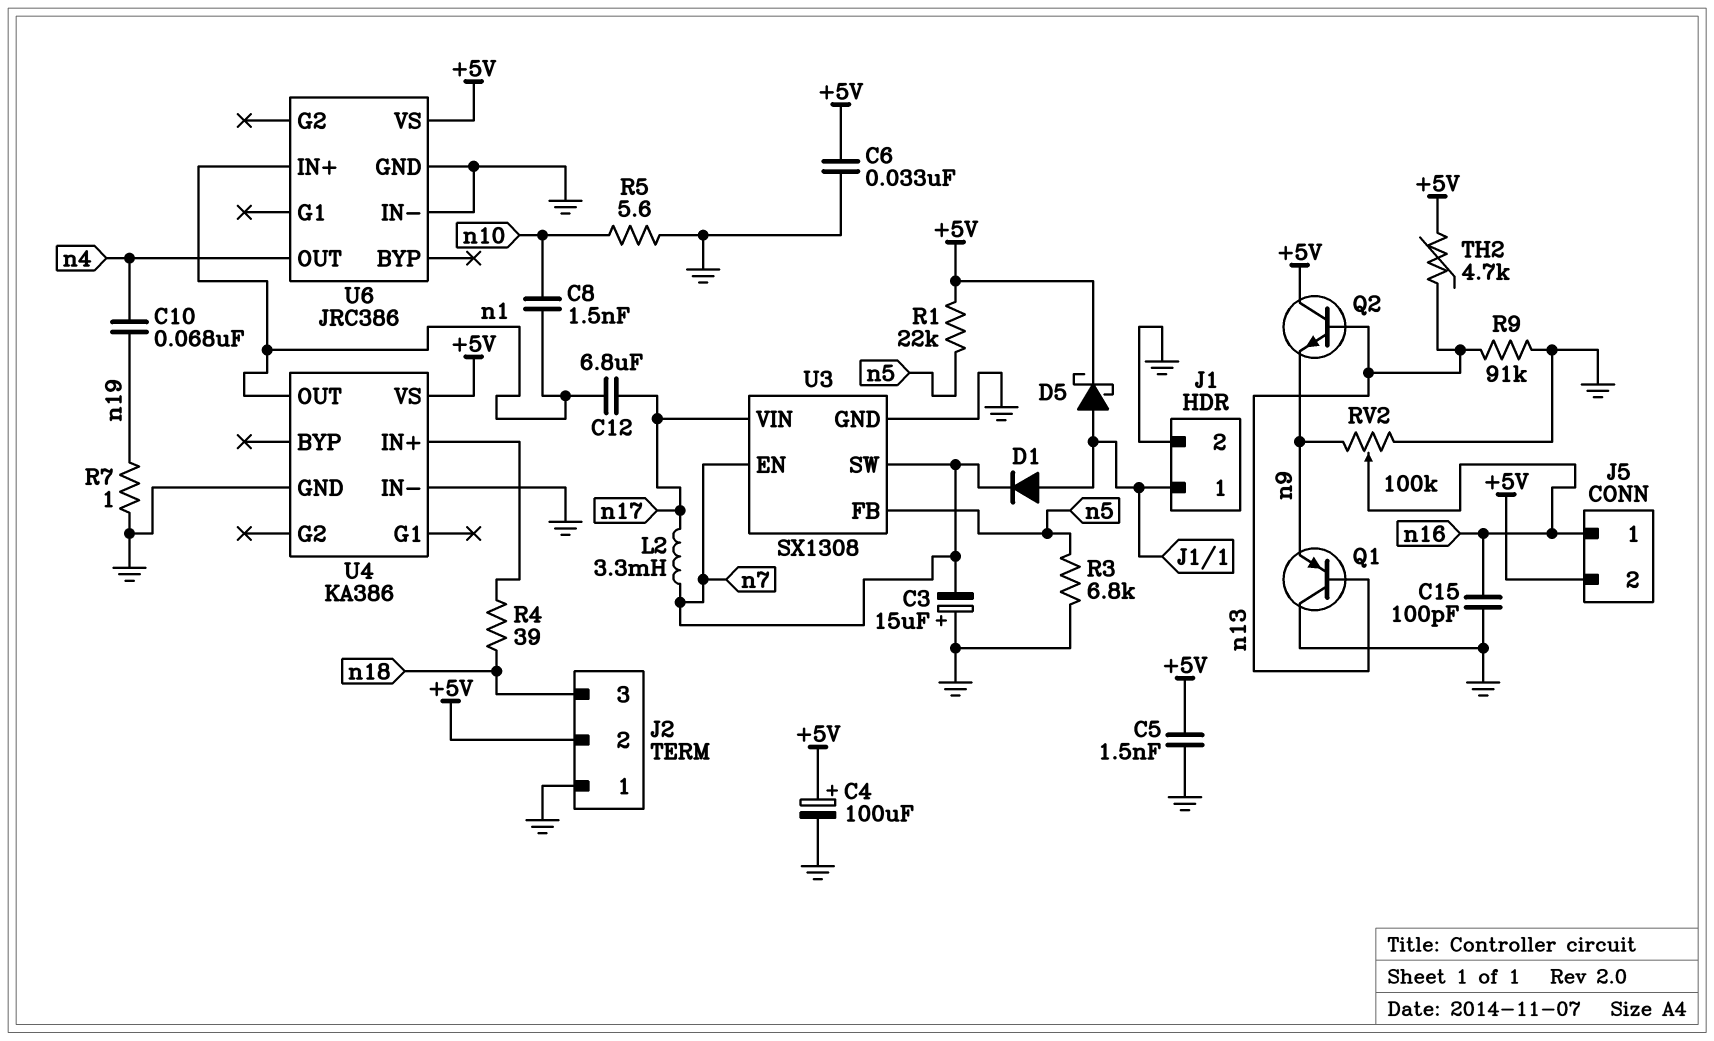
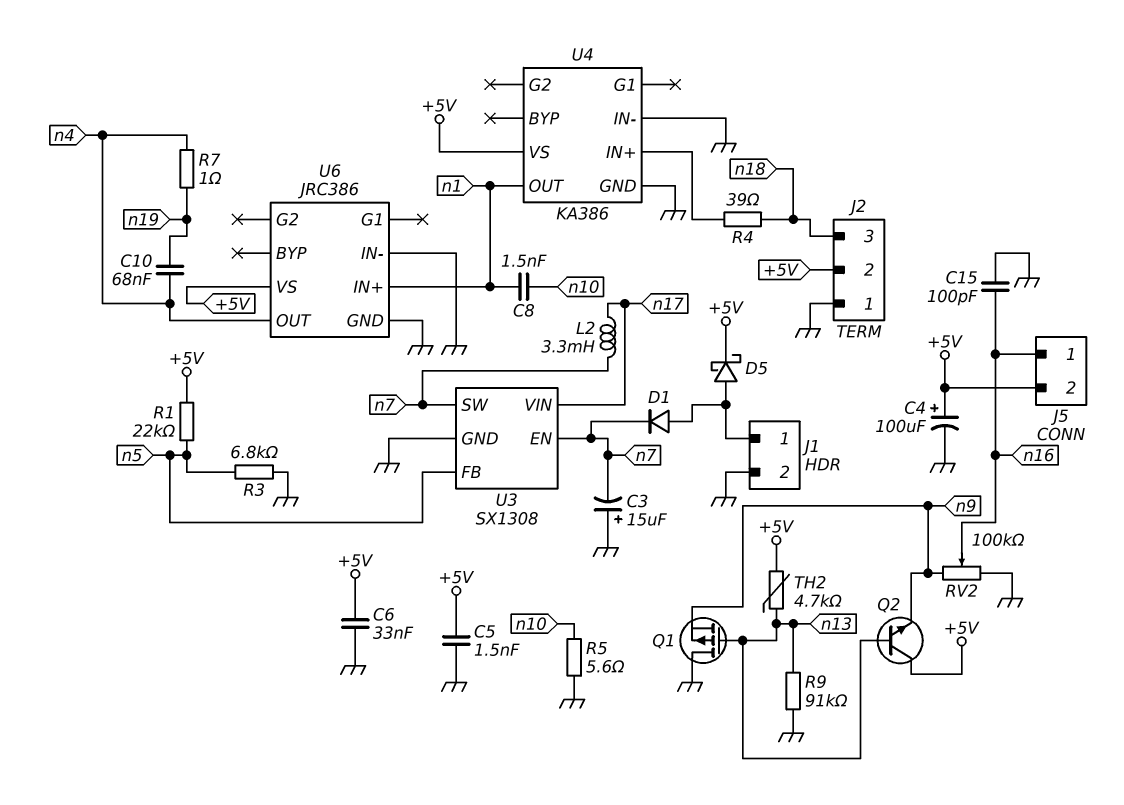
C12: 6.8uF (n1, n17) -> none
Q1: PNP (B n13, C GND, E n9) -> PMOS (G n13, D GND, S n9)
R7: 1 (GND, n19) -> 1 (n4, n19)

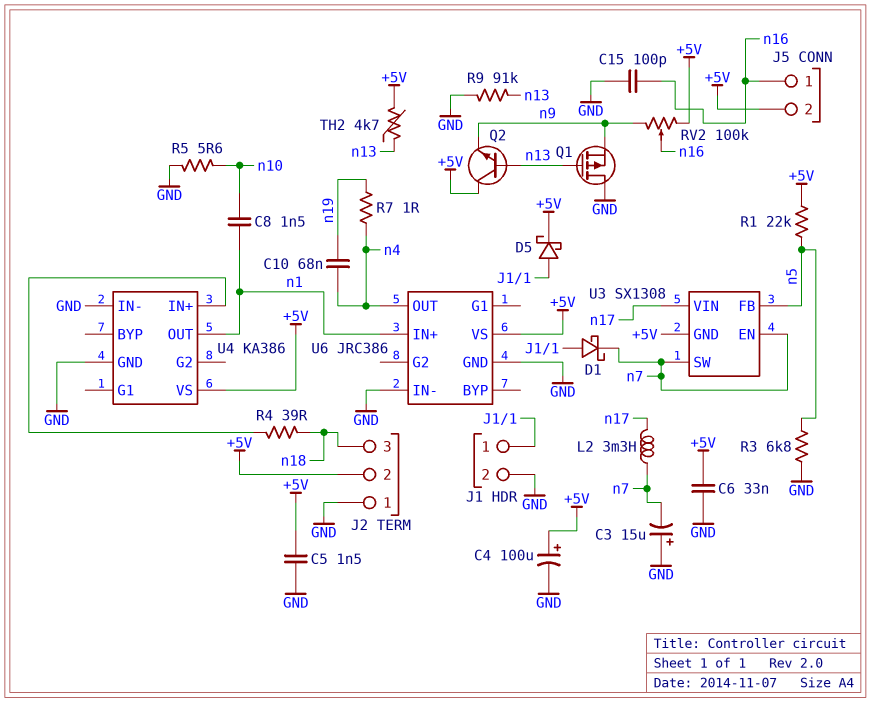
D1: diode (A J1/1, K n7) -> schottky (A J1/1, K n7)
RV2: 100k (GND, n9, wiper n16) -> 100k (+5V, n9, wiper n16)
U3 pin GND: GND -> +5V

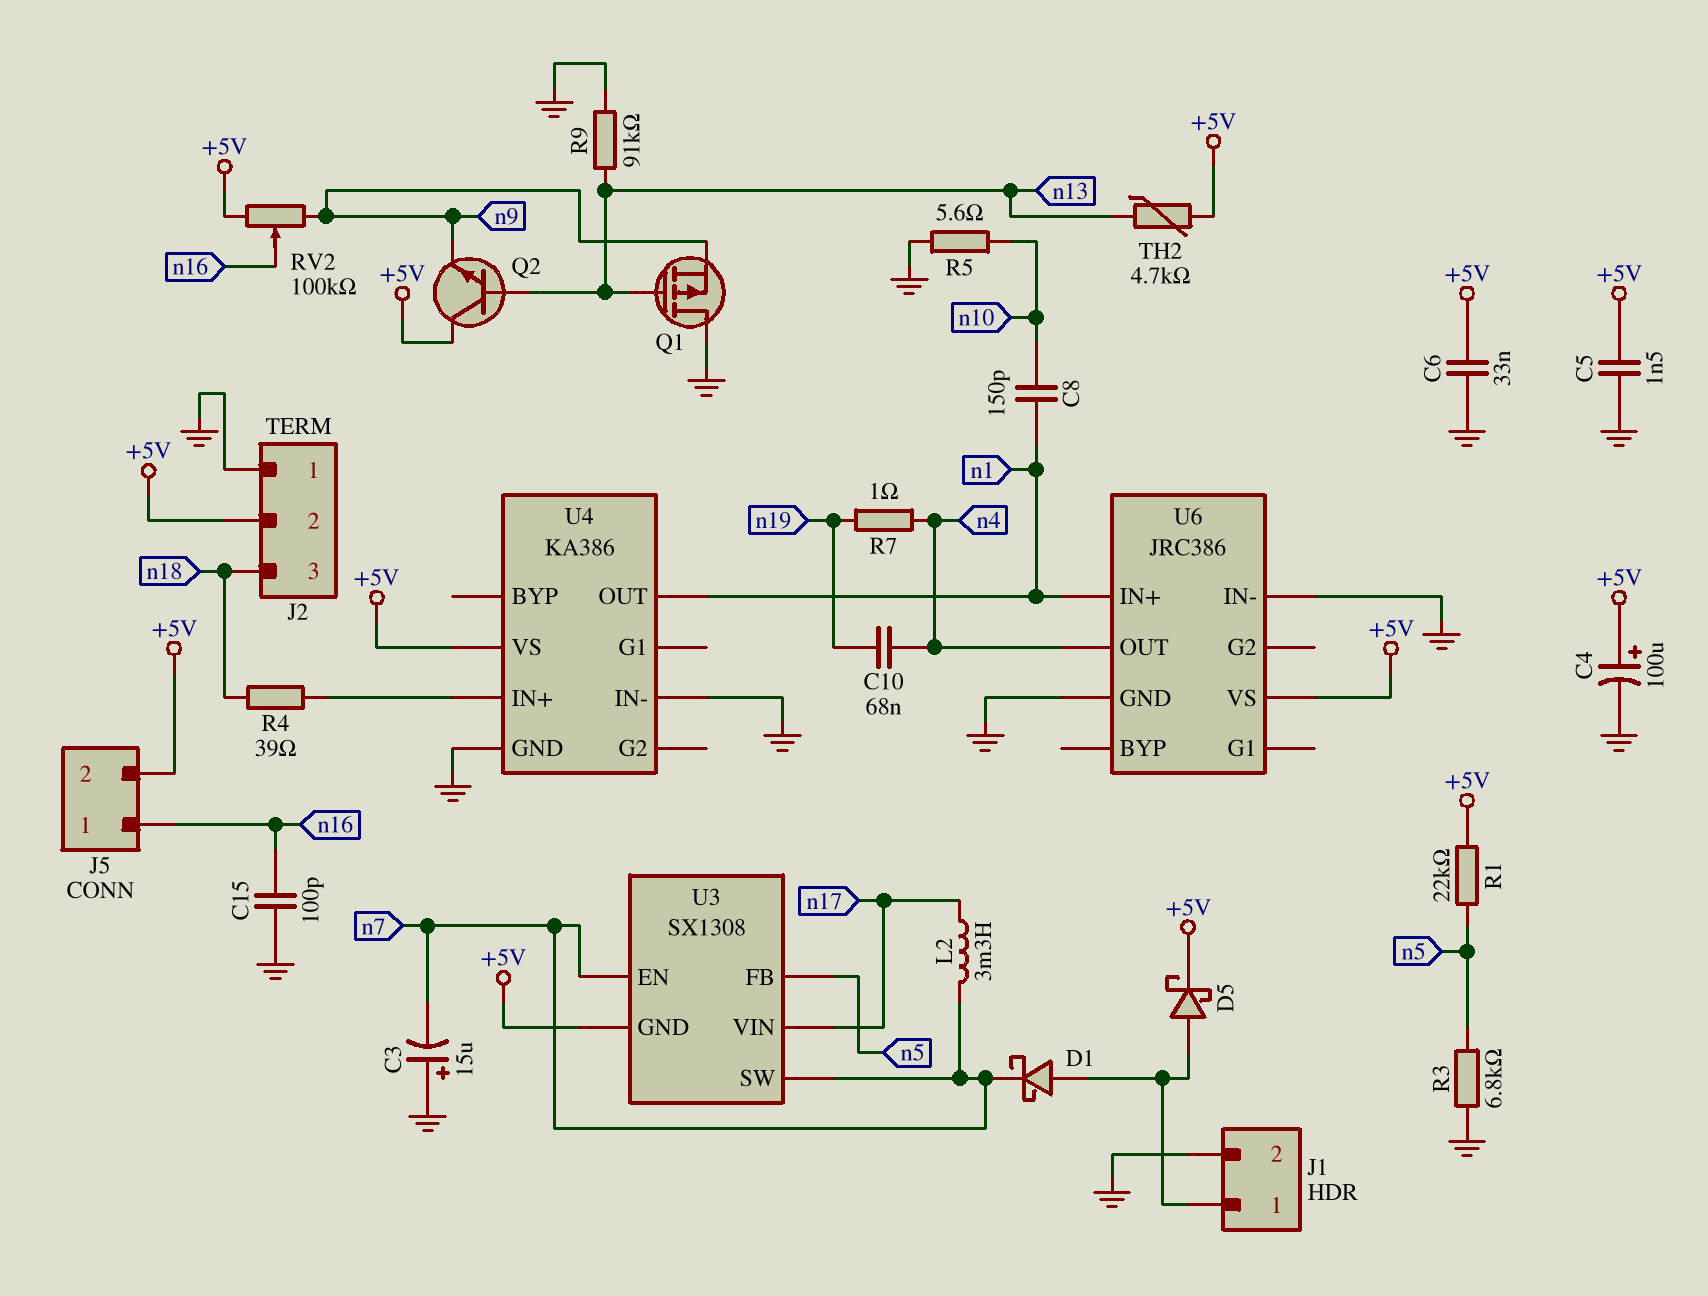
C8: 1.5nF (n1, n10) -> 150pF (n1, n10)

